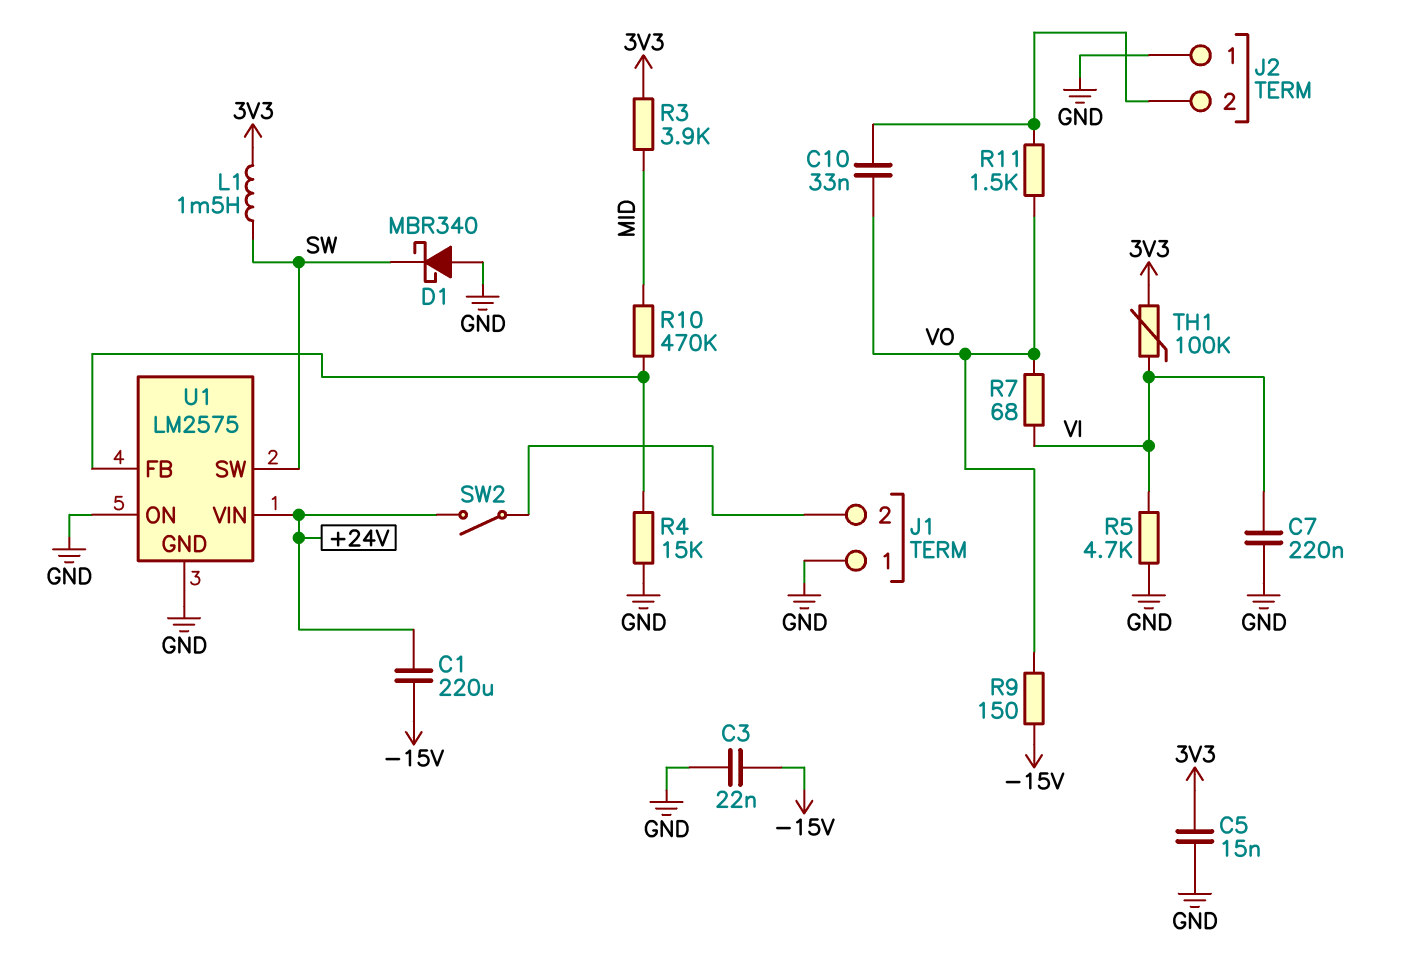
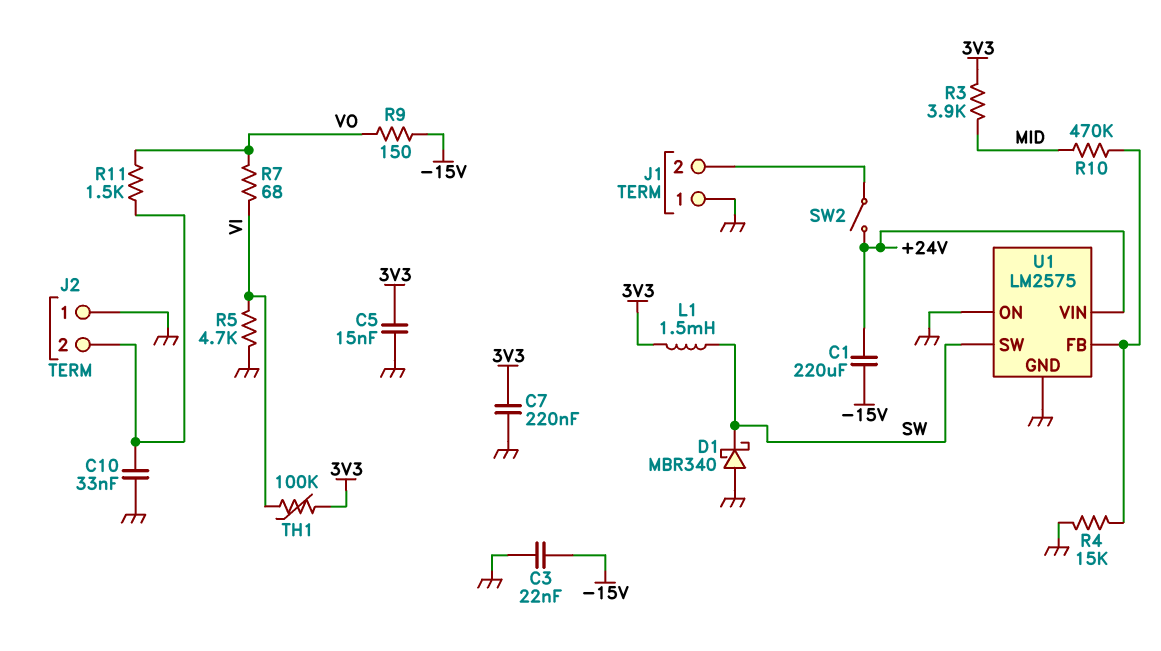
C7: 220nF (GND, VI) -> 220nF (3V3, GND)
C10: 33nF (J2/2, VO) -> 33nF (GND, J2/2)

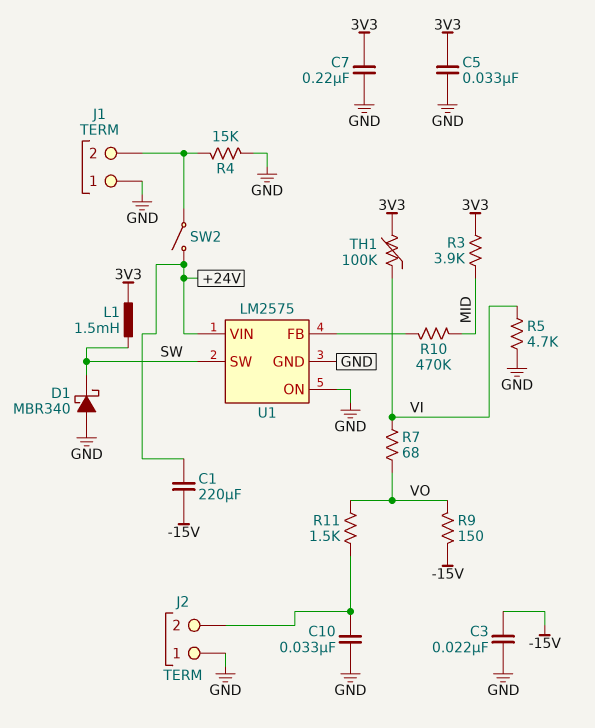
C5: 15nF (3V3, GND) -> 33nF (3V3, GND)
R4: 15k (GND, U1/FB) -> 15k (GND, J1/2)

